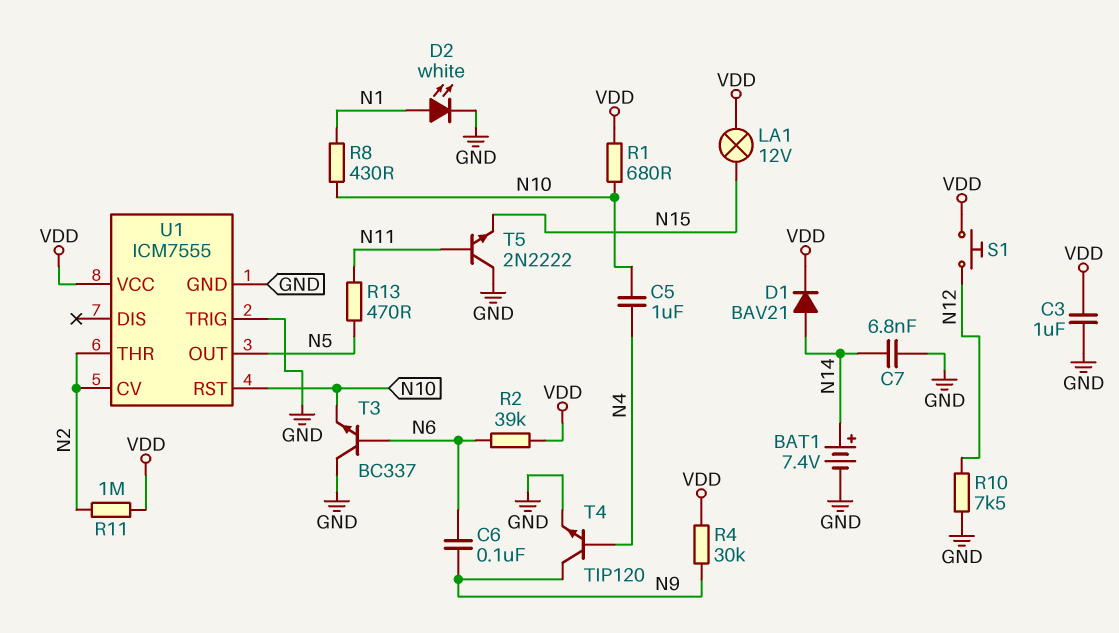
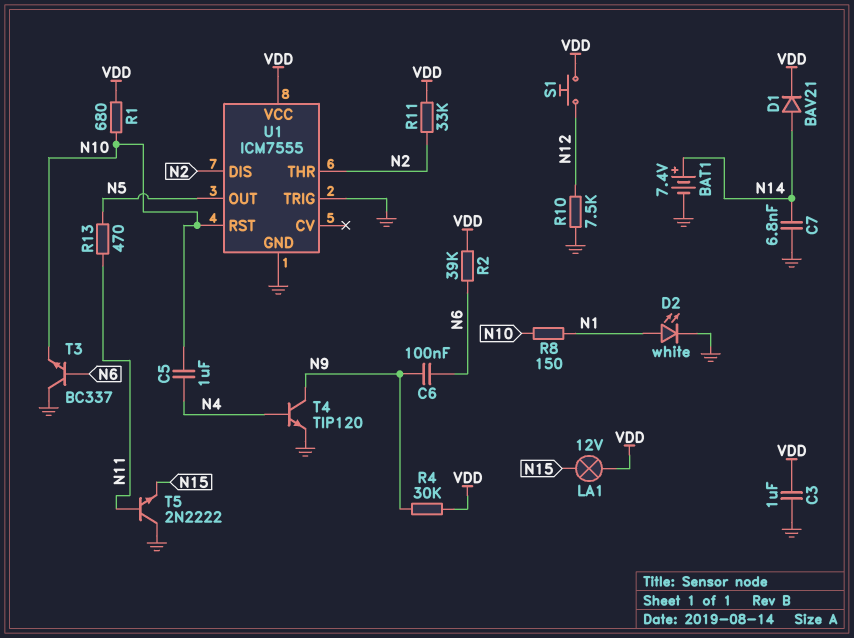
R8: 430 (N1, N10) -> 150 (N1, N10)
R11: 1M (N2, VDD) -> 33k (N2, VDD)
U1 pin CV: N2 -> none
U1 pin DIS: none -> N2

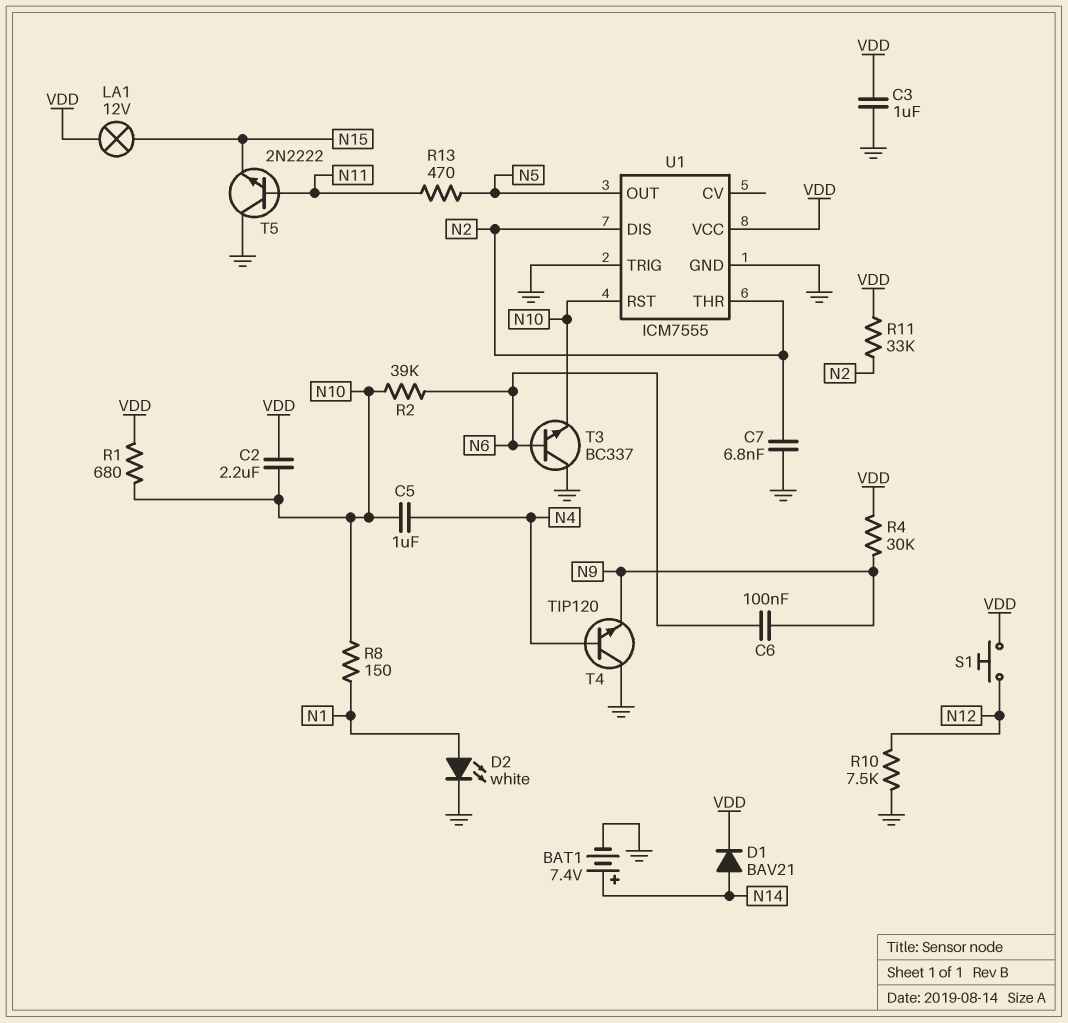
C2: none -> 2.2uF (N10, VDD)
C7: 6.8nF (GND, N14) -> 6.8nF (GND, N2)
R2: 39k (N6, VDD) -> 39k (N6, N10)
T4: NPN TIP120 (B N4, C N9, E GND) -> NPN TIP120 (B N4, C GND, E N9)

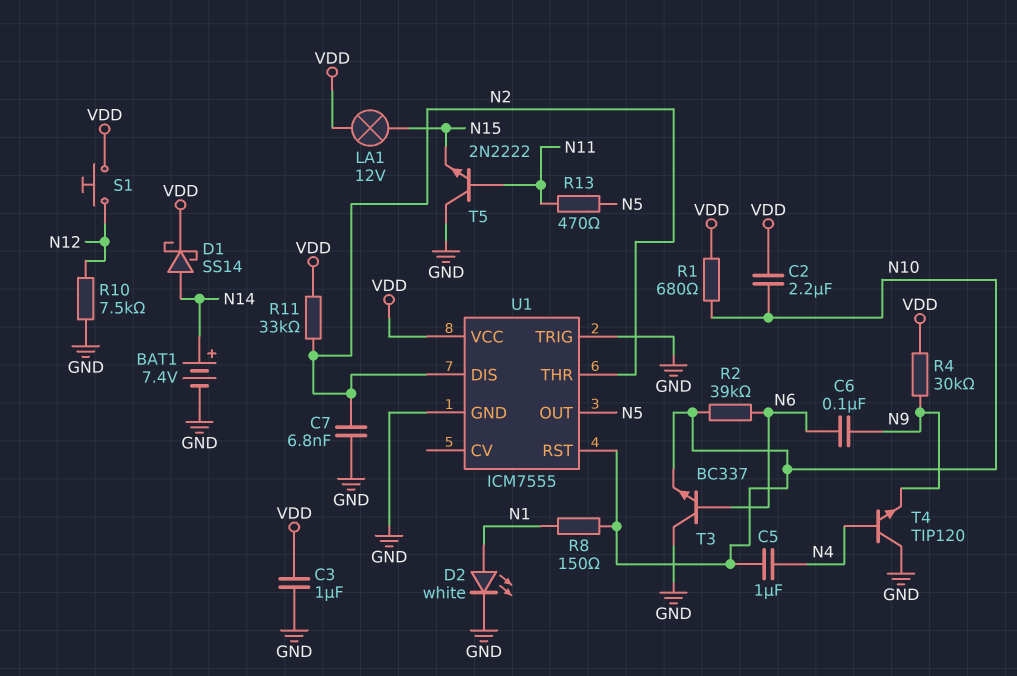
D1: diode BAV21 (A N14, K VDD) -> schottky SS14 (A N14, K VDD)

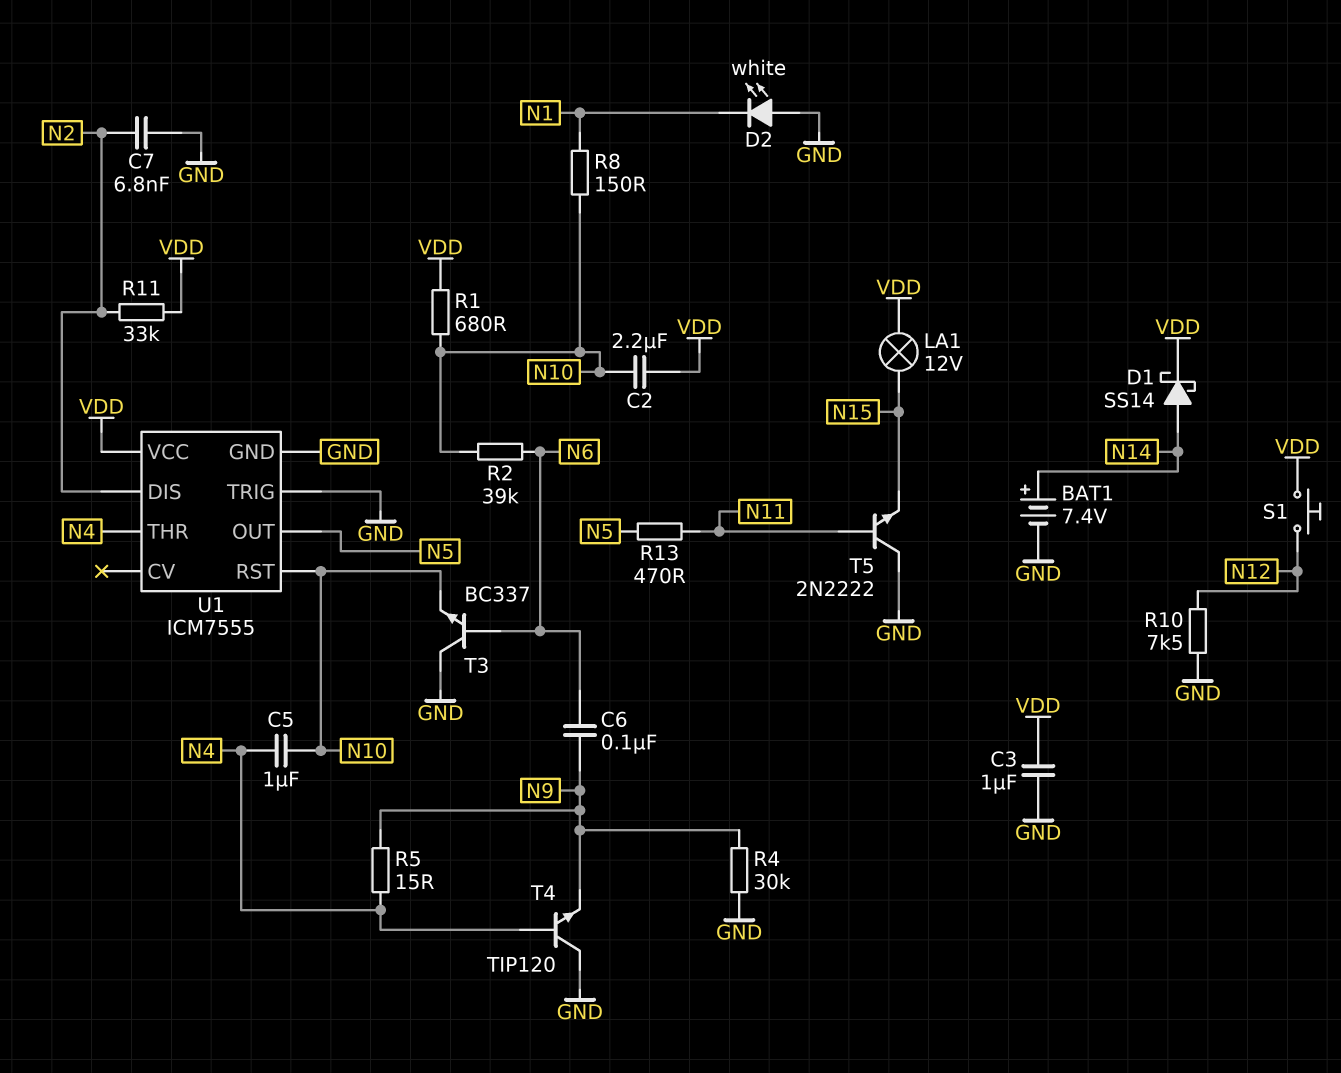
D2: LED white (A N1, K GND) -> LED white (A GND, K N1)
R4: 30k (N9, VDD) -> 30k (GND, N9)
R5: none -> 15 (N4, N9)
U1 pin THR: N2 -> N4

